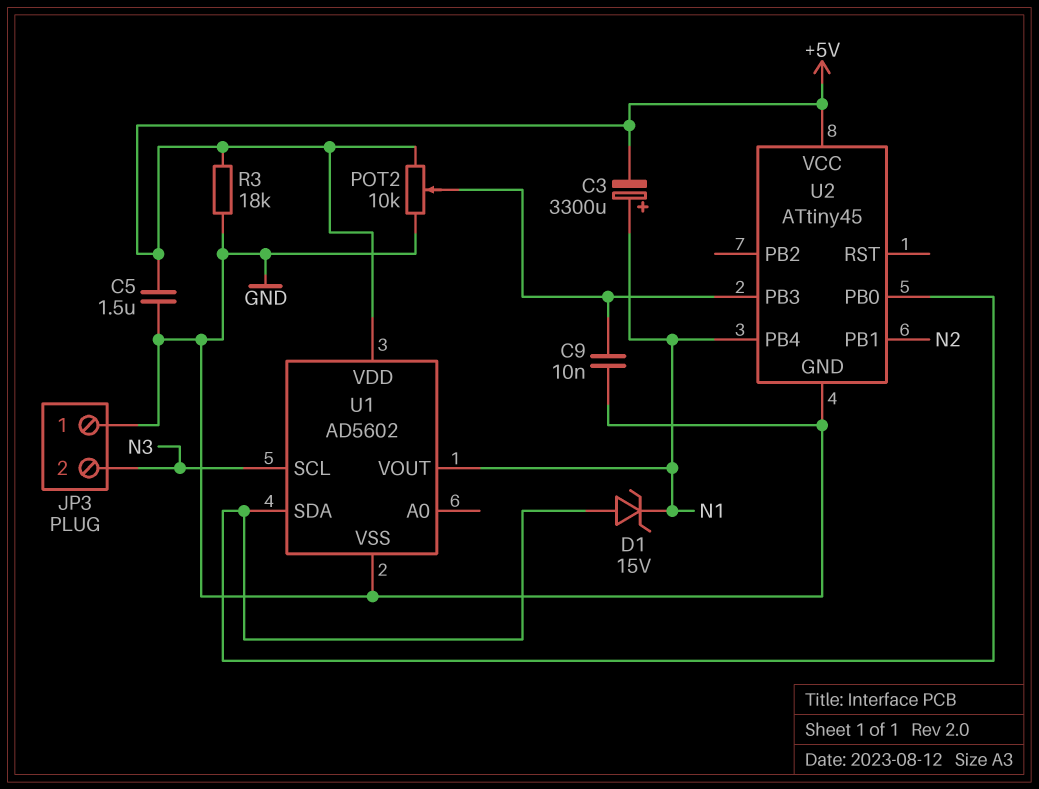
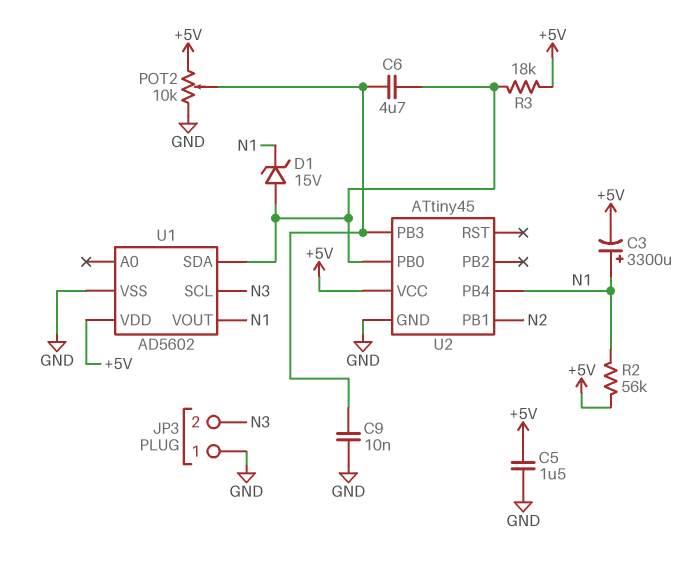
C6: none -> 4.7uF (U1/SDA, U2/PB3)
R2: none -> 56k (+5V, N1)
R3: 18k (+5V, GND) -> 18k (+5V, U1/SDA)

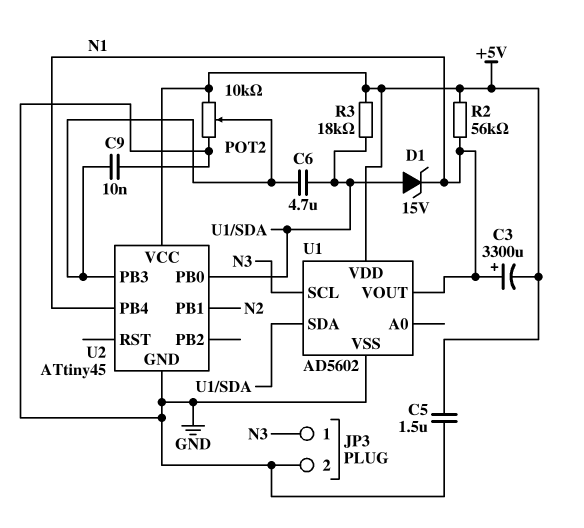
JP3 pin 1: GND -> N3
JP3 pin 2: N3 -> GND

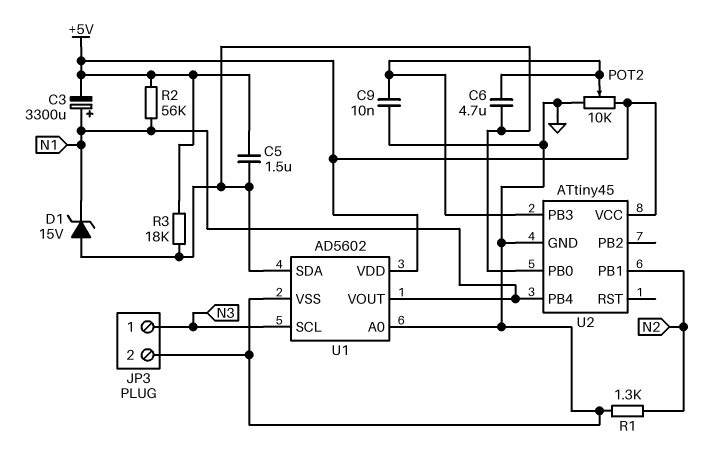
C5: 1.5uF (+5V, GND) -> 1.5uF (+5V, U1/SDA)
R1: none -> 1.3k (GND, N2)
U1 pin A0: none -> GND

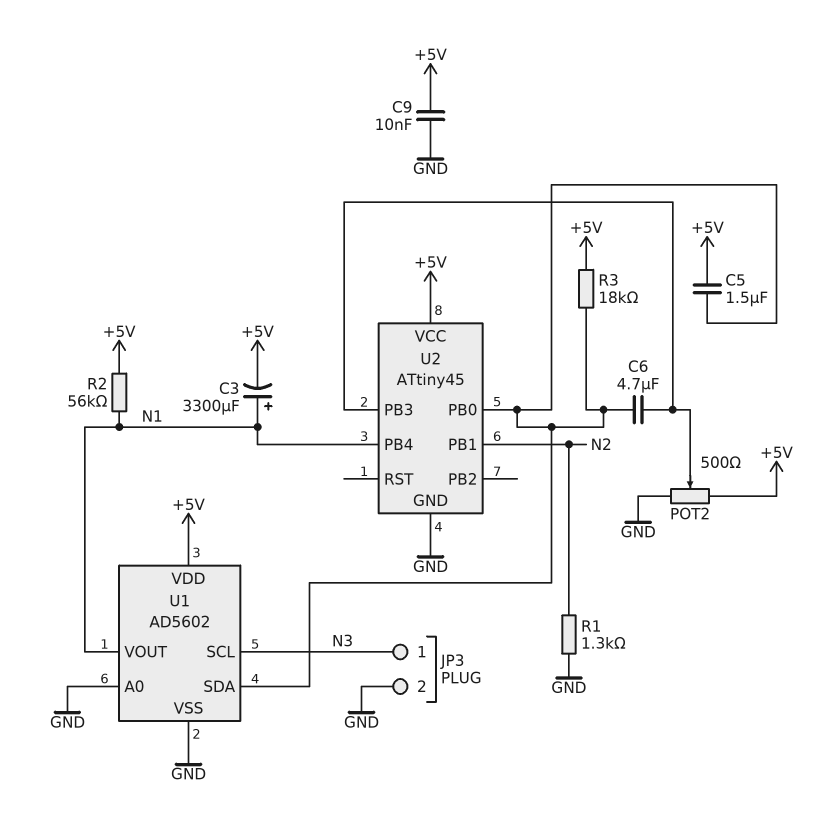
C9: 10nF (GND, U2/PB3) -> 10nF (+5V, GND)
D1: zener 15V (A U1/SDA, K N1) -> none
POT2: 10k (+5V, GND, wiper U2/PB3) -> 500 (+5V, GND, wiper U2/PB3)

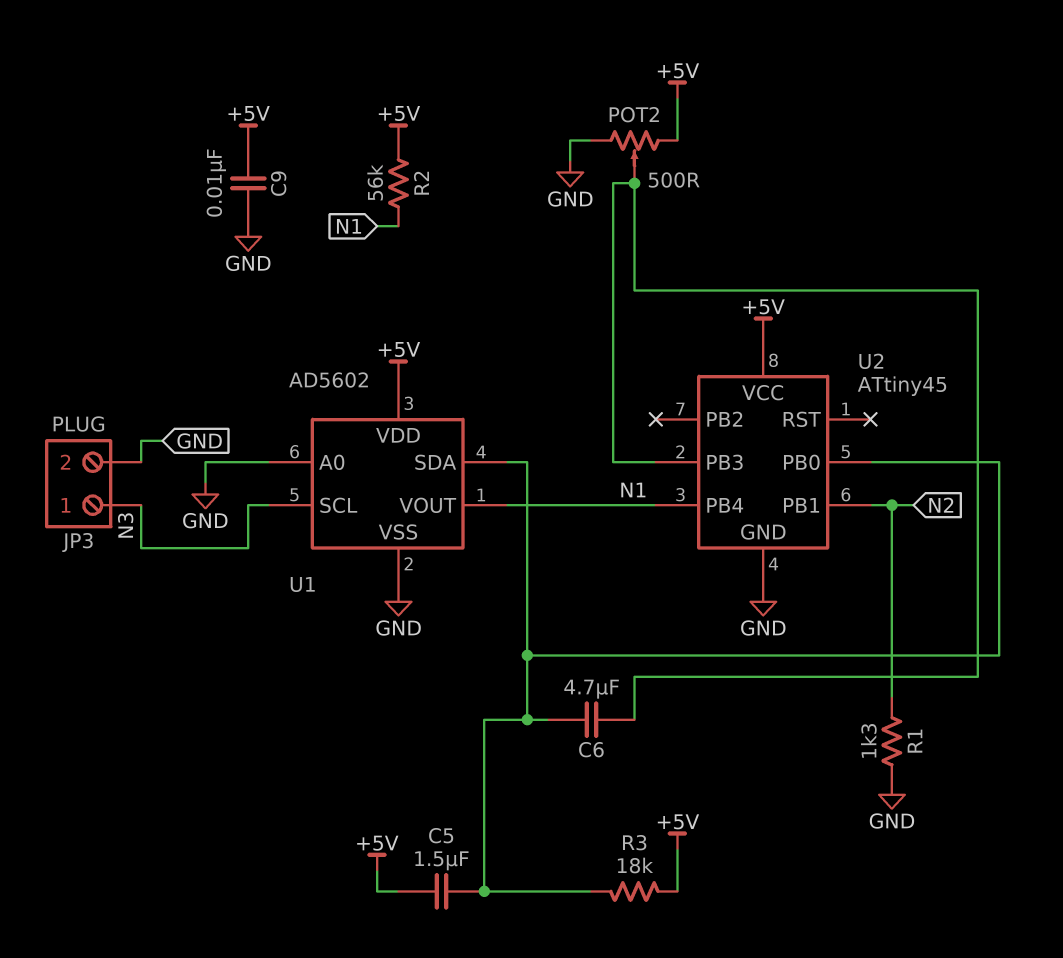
C3: 3300uF (plus N1, minus +5V) -> none

